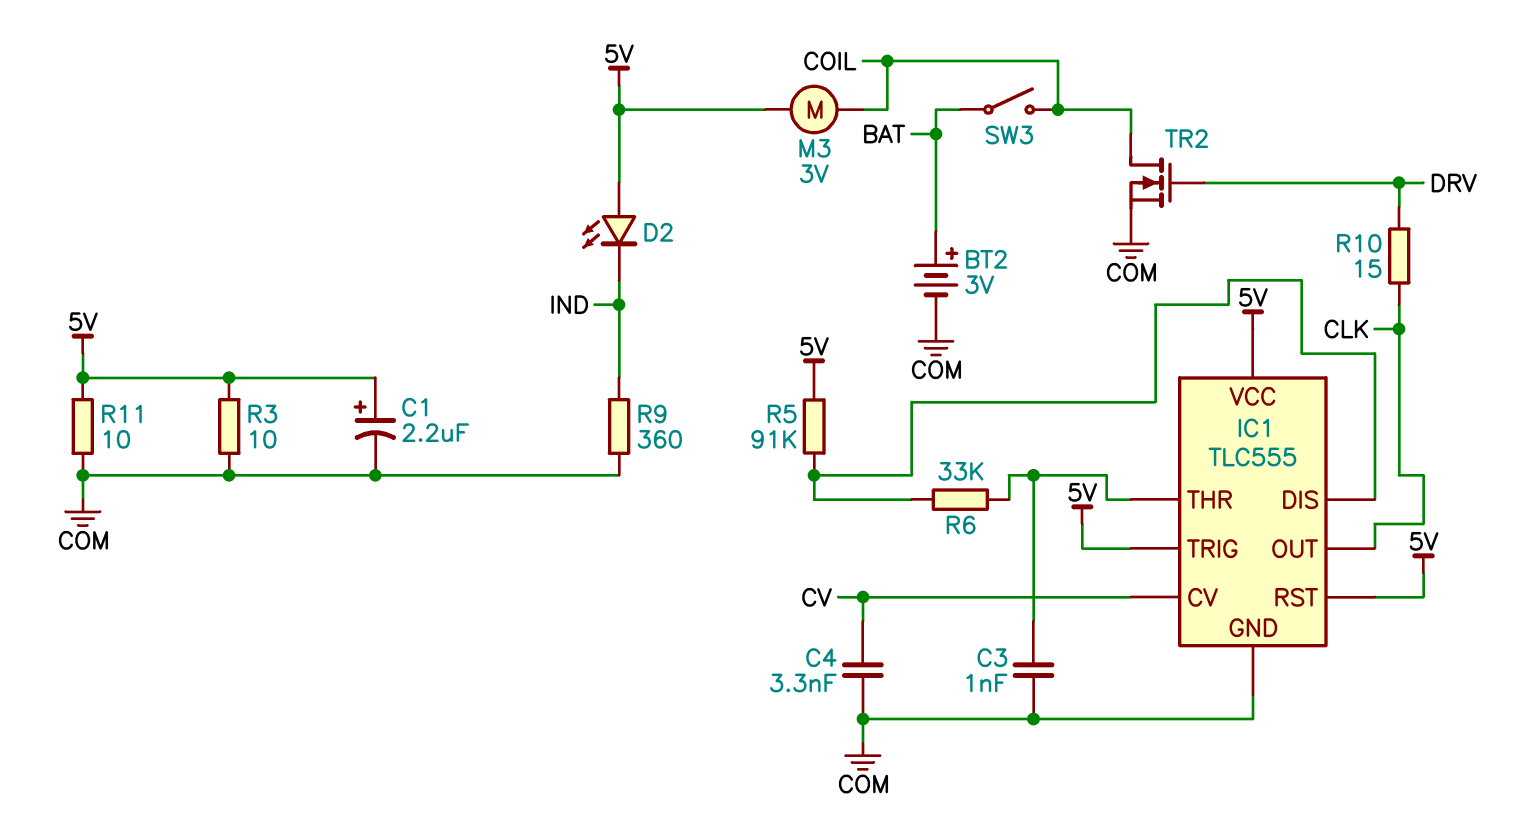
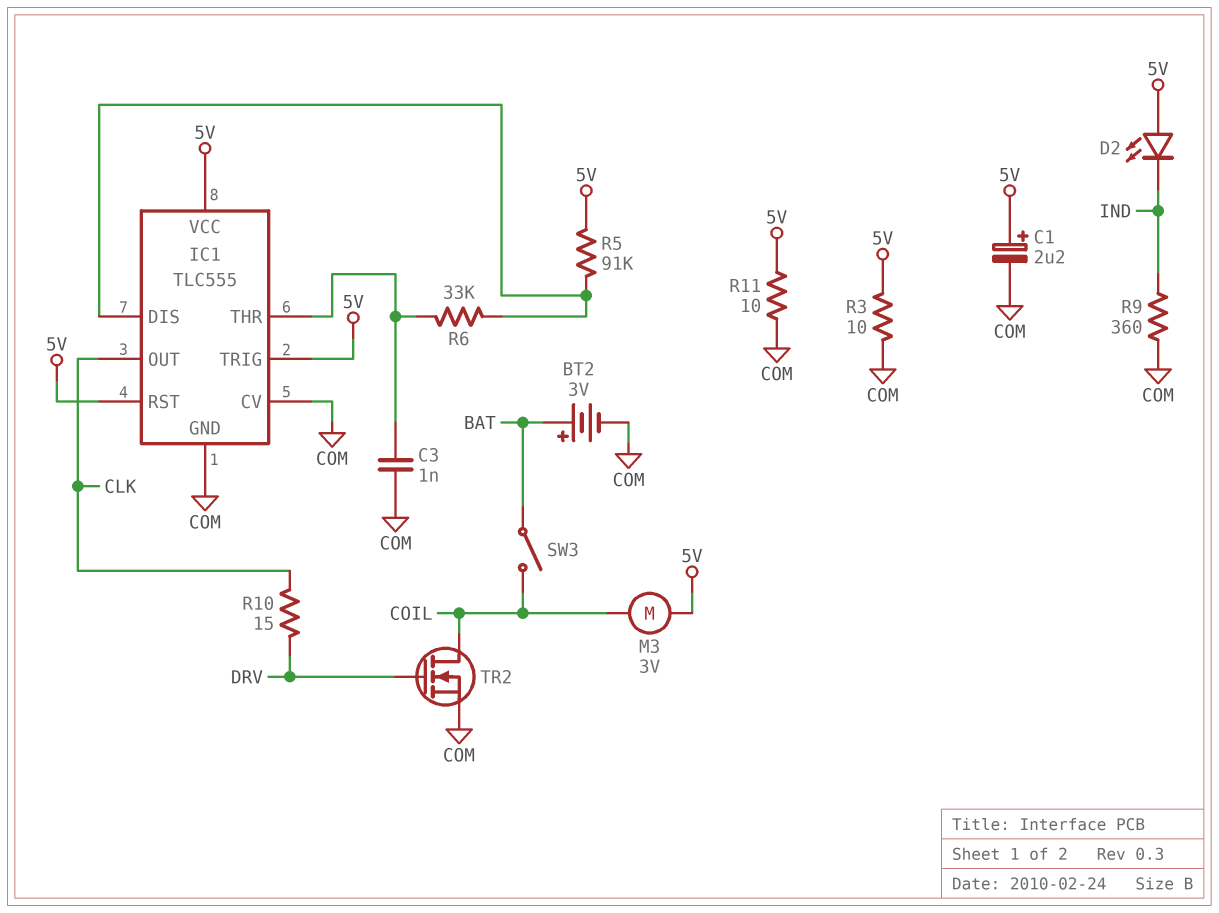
C4: 3.3nF (COM, CV) -> none
IC1 pin CV: CV -> COM

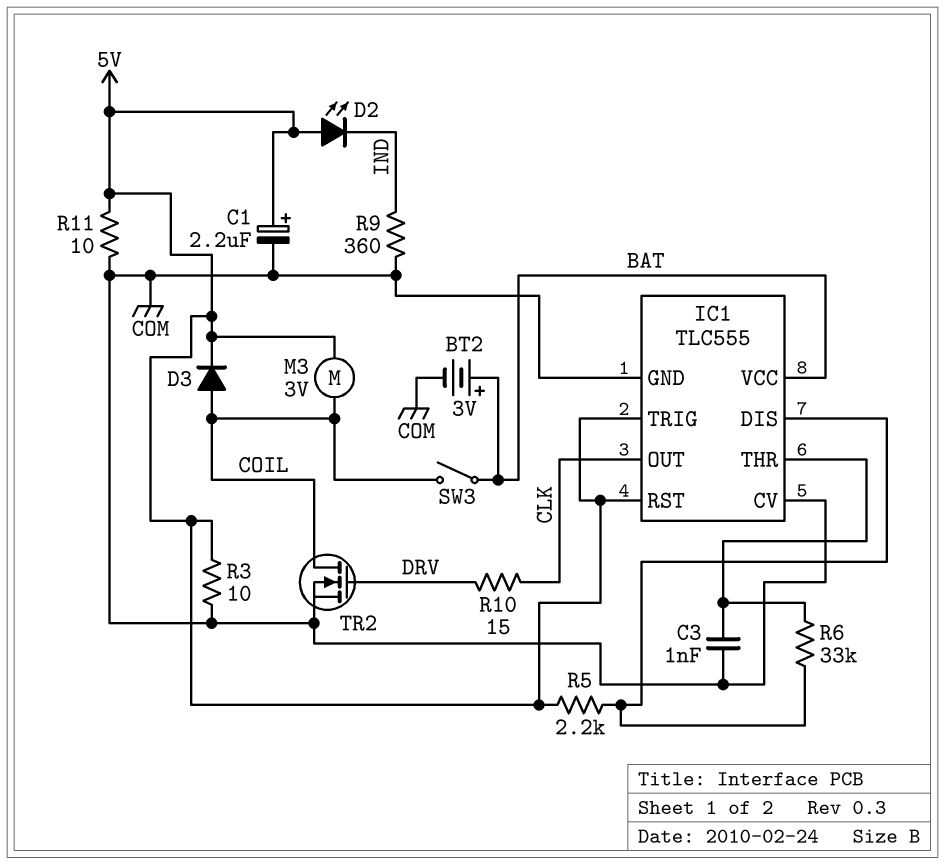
D3: none -> diode (A COIL, K 5V)
IC1 pin VCC: 5V -> BAT
R5: 91k (5V, IC1/DIS) -> 2.2k (5V, IC1/DIS)

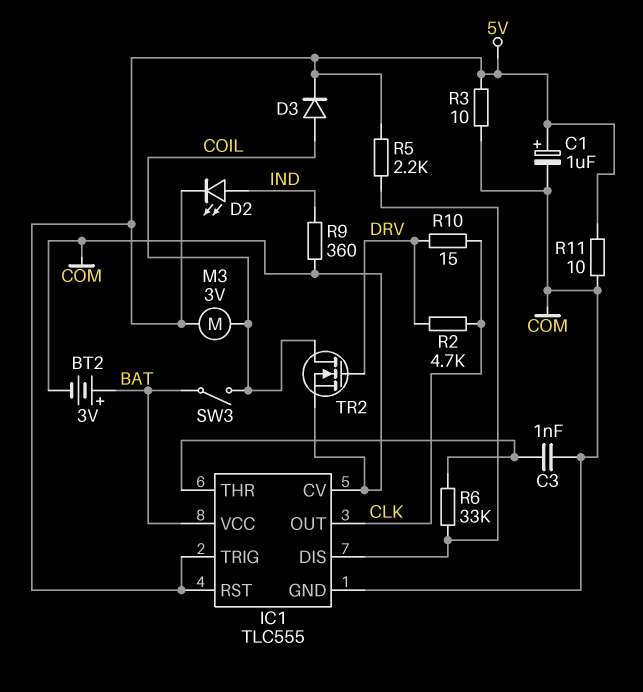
C1: 2.2uF (plus 5V, minus COM) -> 1uF (plus 5V, minus COM)
D2: LED (A 5V, K IND) -> LED (A IND, K 5V)
R2: none -> 4.7k (CLK, DRV)

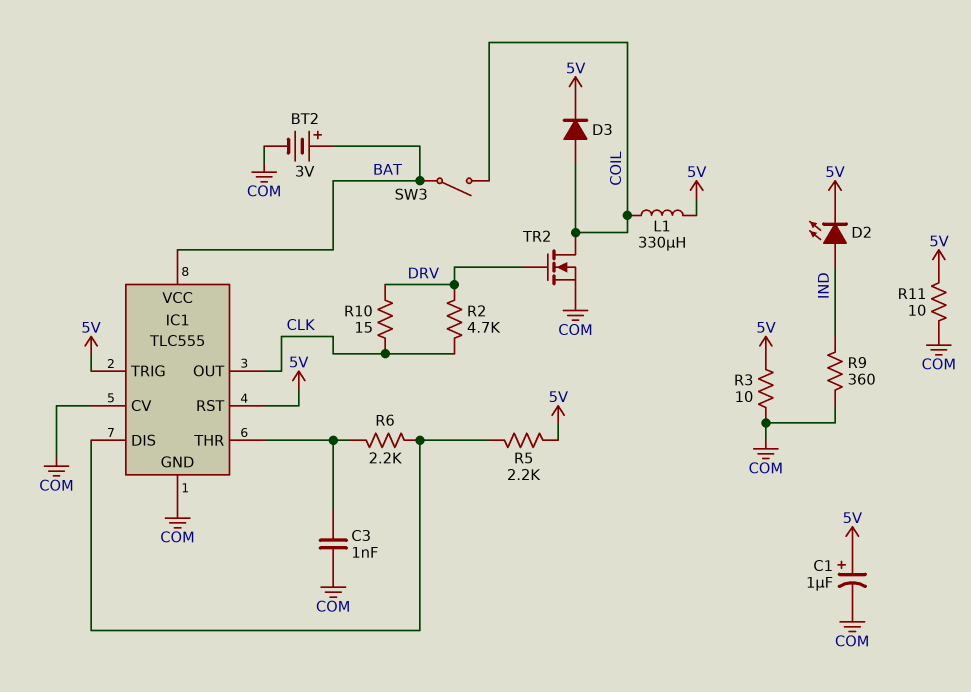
L1: none -> 330uH (5V, COIL)
M3: motor 3V (5V, COIL) -> none
R6: 33k (IC1/DIS, IC1/THR) -> 2.2k (IC1/DIS, IC1/THR)

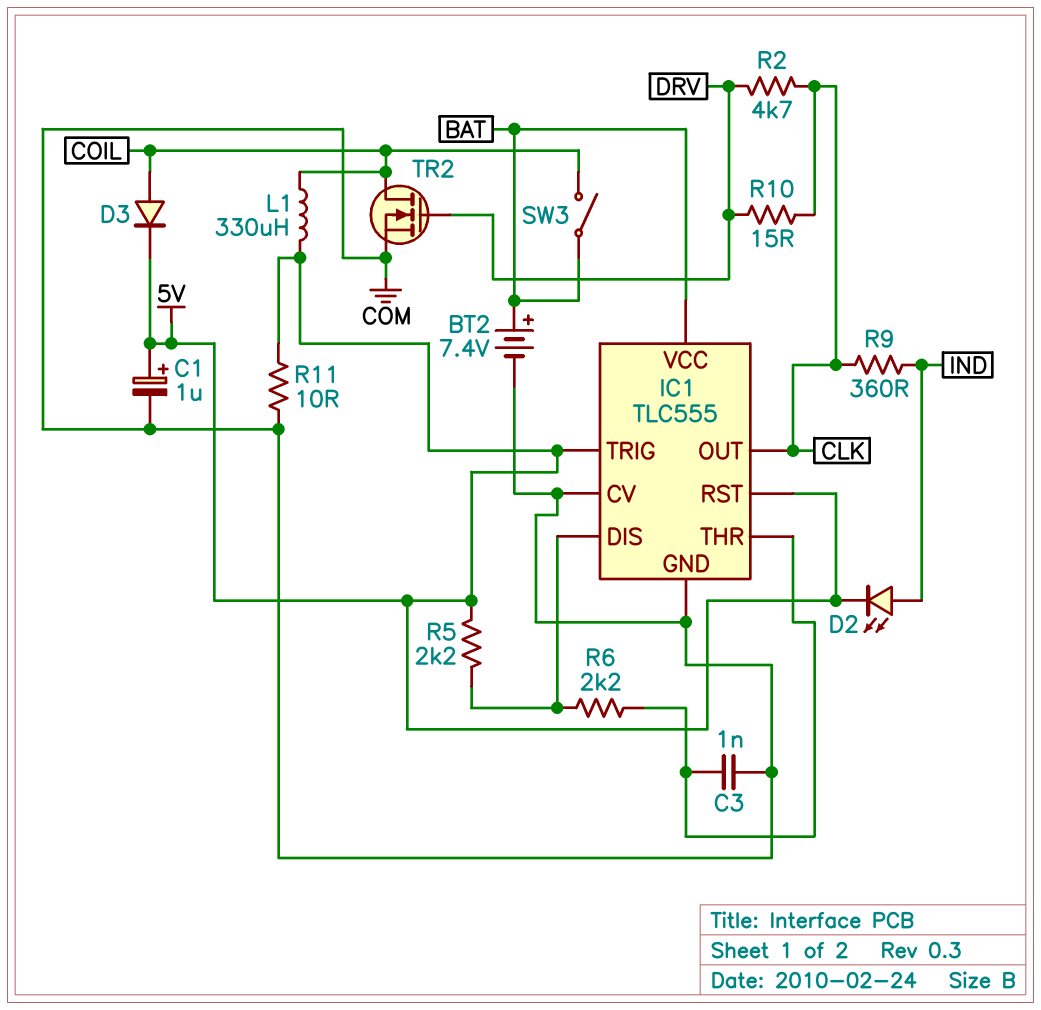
BT2: 3V (plus BAT, minus COM) -> 7.4V (plus BAT, minus COM)
R3: 10 (5V, COM) -> none
R9: 360 (COM, IND) -> 360 (CLK, IND)

